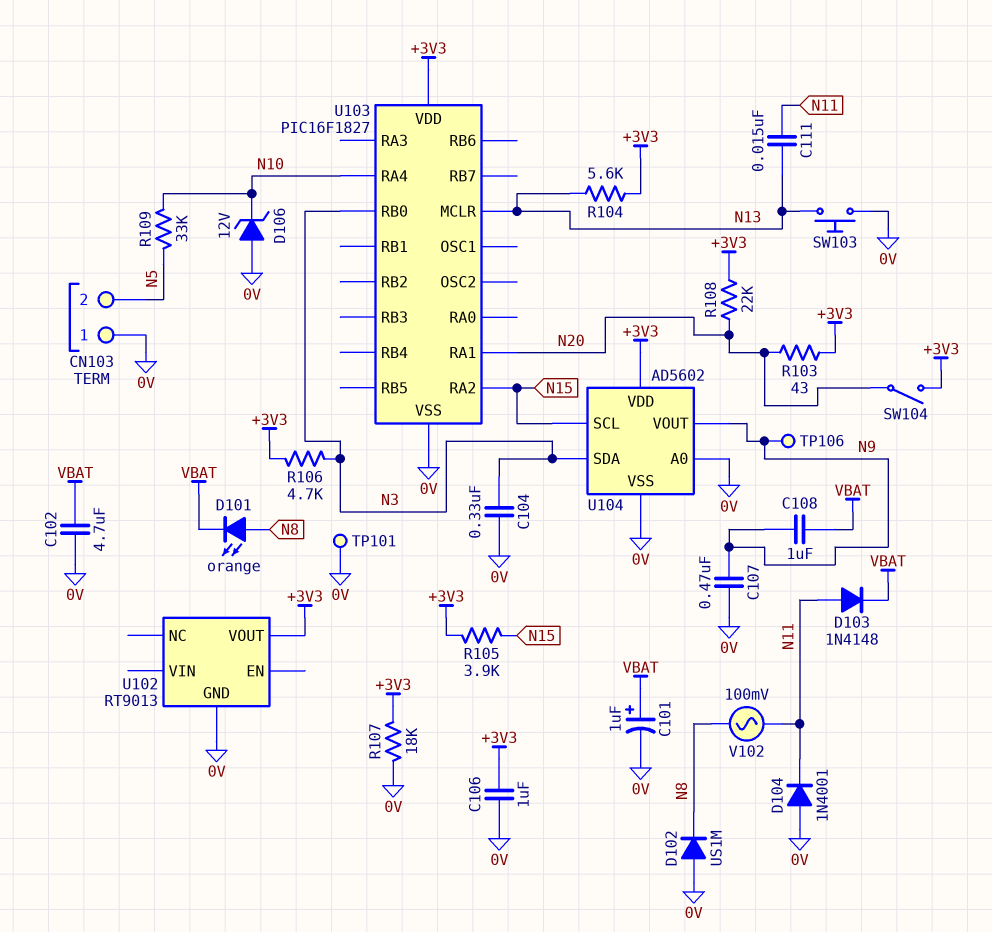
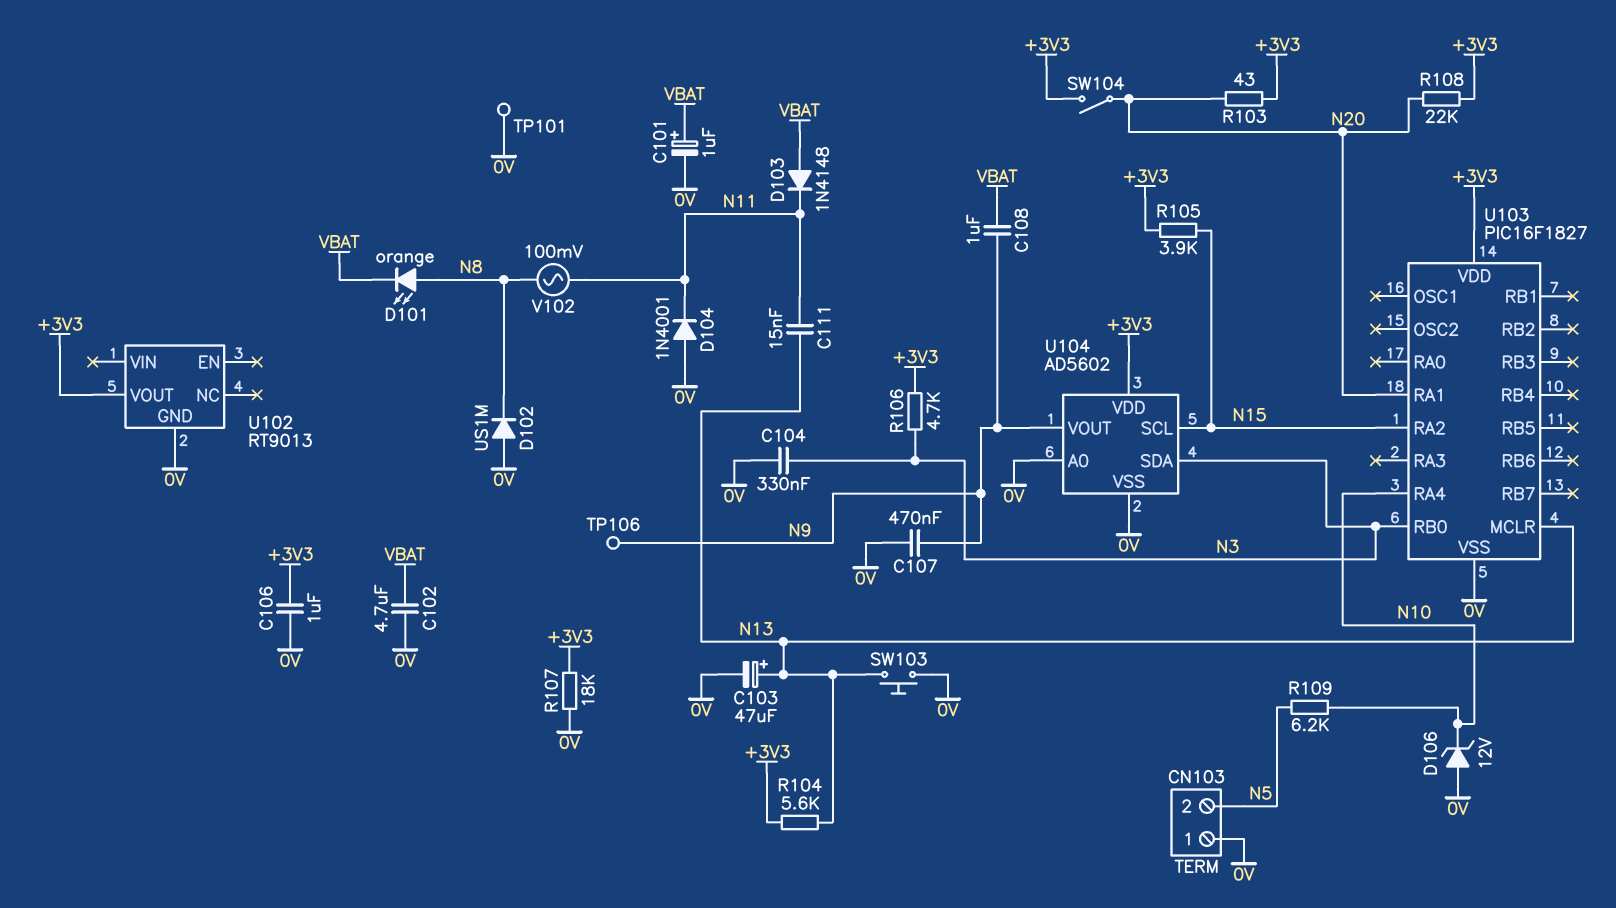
C103: none -> 47uF (plus N13, minus 0V)
D103: diode 1N4148 (A N11, K VBAT) -> diode 1N4148 (A VBAT, K N11)
R109: 33k (N5, N10) -> 6.2k (N5, N10)

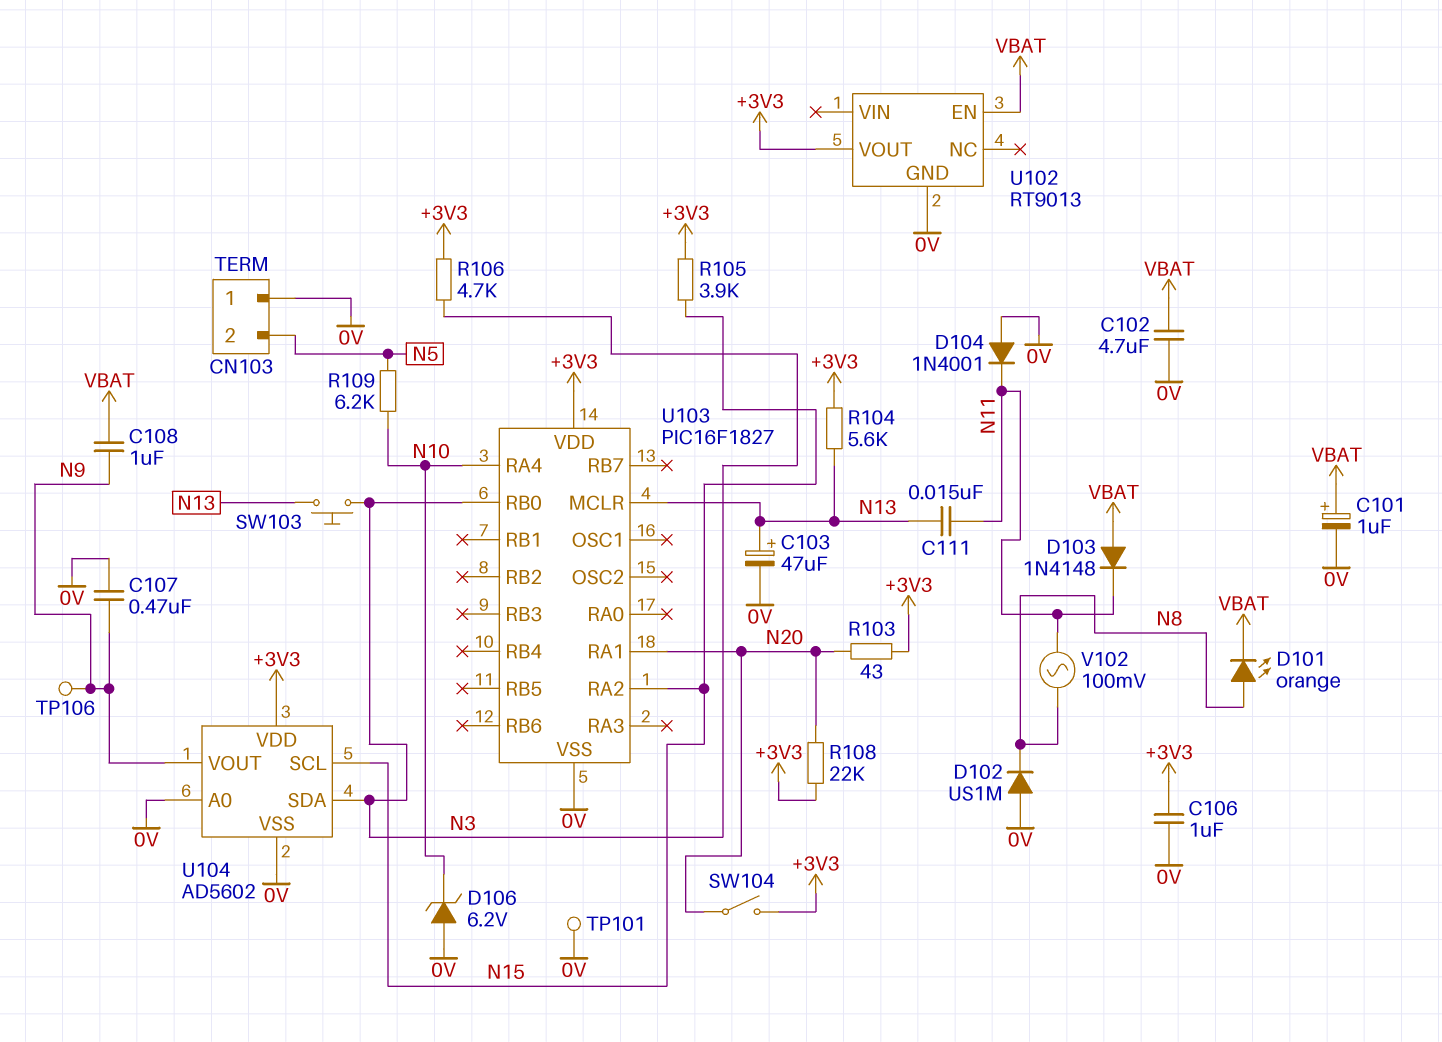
C104: 330nF (0V, N3) -> none
D106: zener 12V (A 0V, K N10) -> zener 6.2V (A 0V, K N10)
R107: 18k (+3V3, 0V) -> none
SW103: button (0V, N13) -> button (N3, N13)
U102 pin EN: none -> VBAT

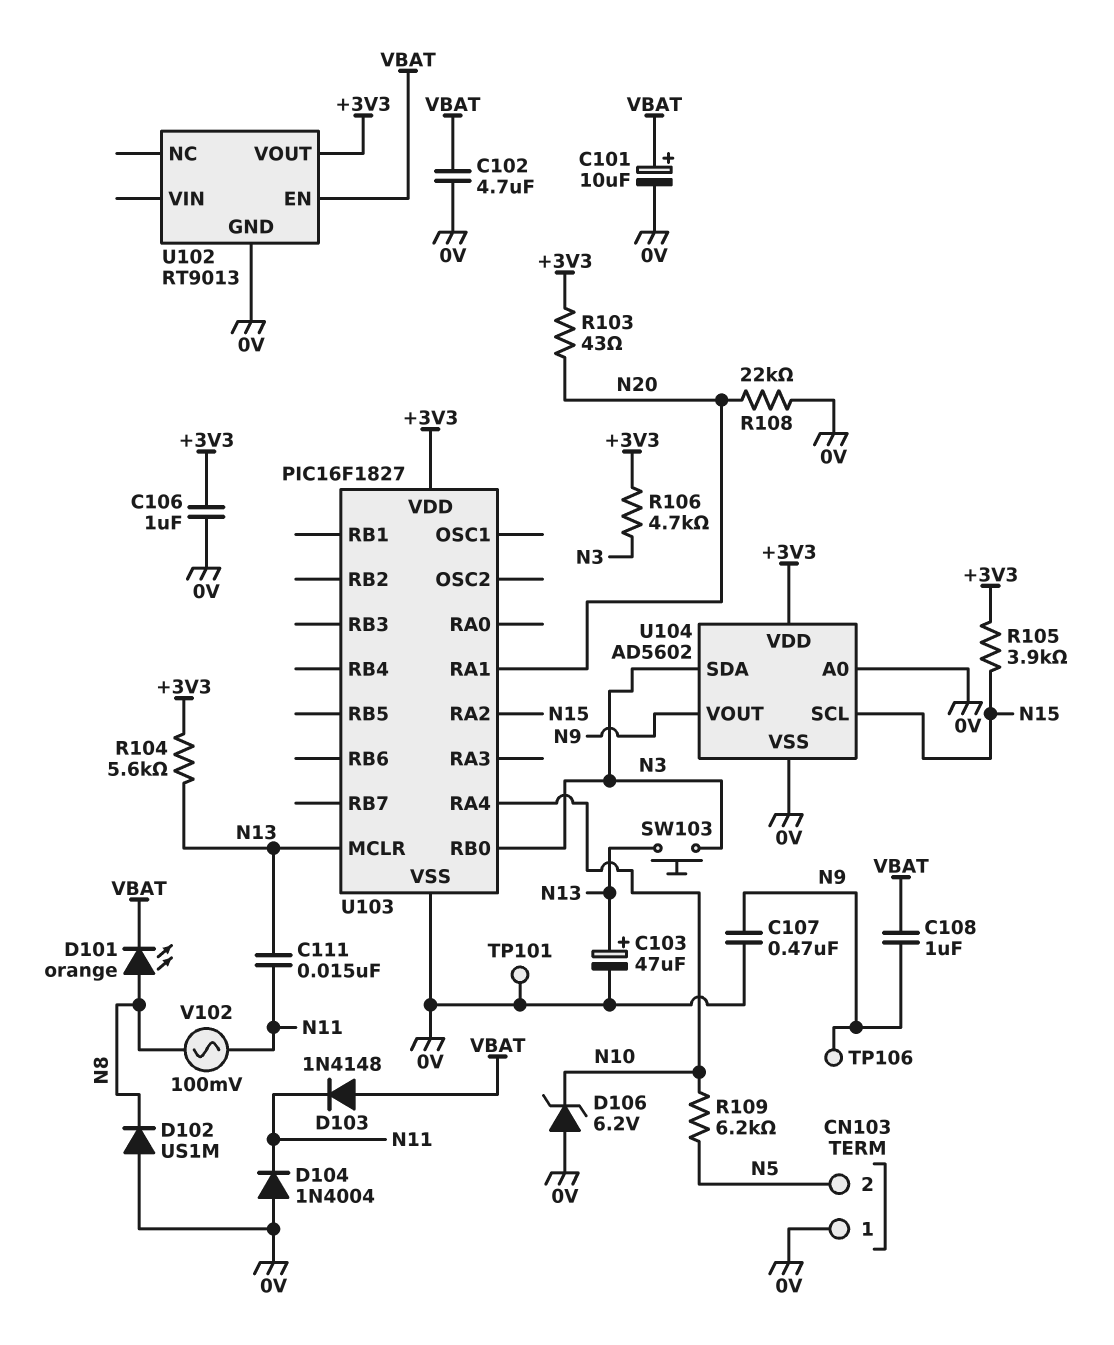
C101: 1uF (plus VBAT, minus 0V) -> 10uF (plus VBAT, minus 0V)
D104: diode 1N4001 (A 0V, K N11) -> diode 1N4004 (A 0V, K N11)
R108: 22k (+3V3, N20) -> 22k (0V, N20)
SW104: switch (+3V3, N20) -> none

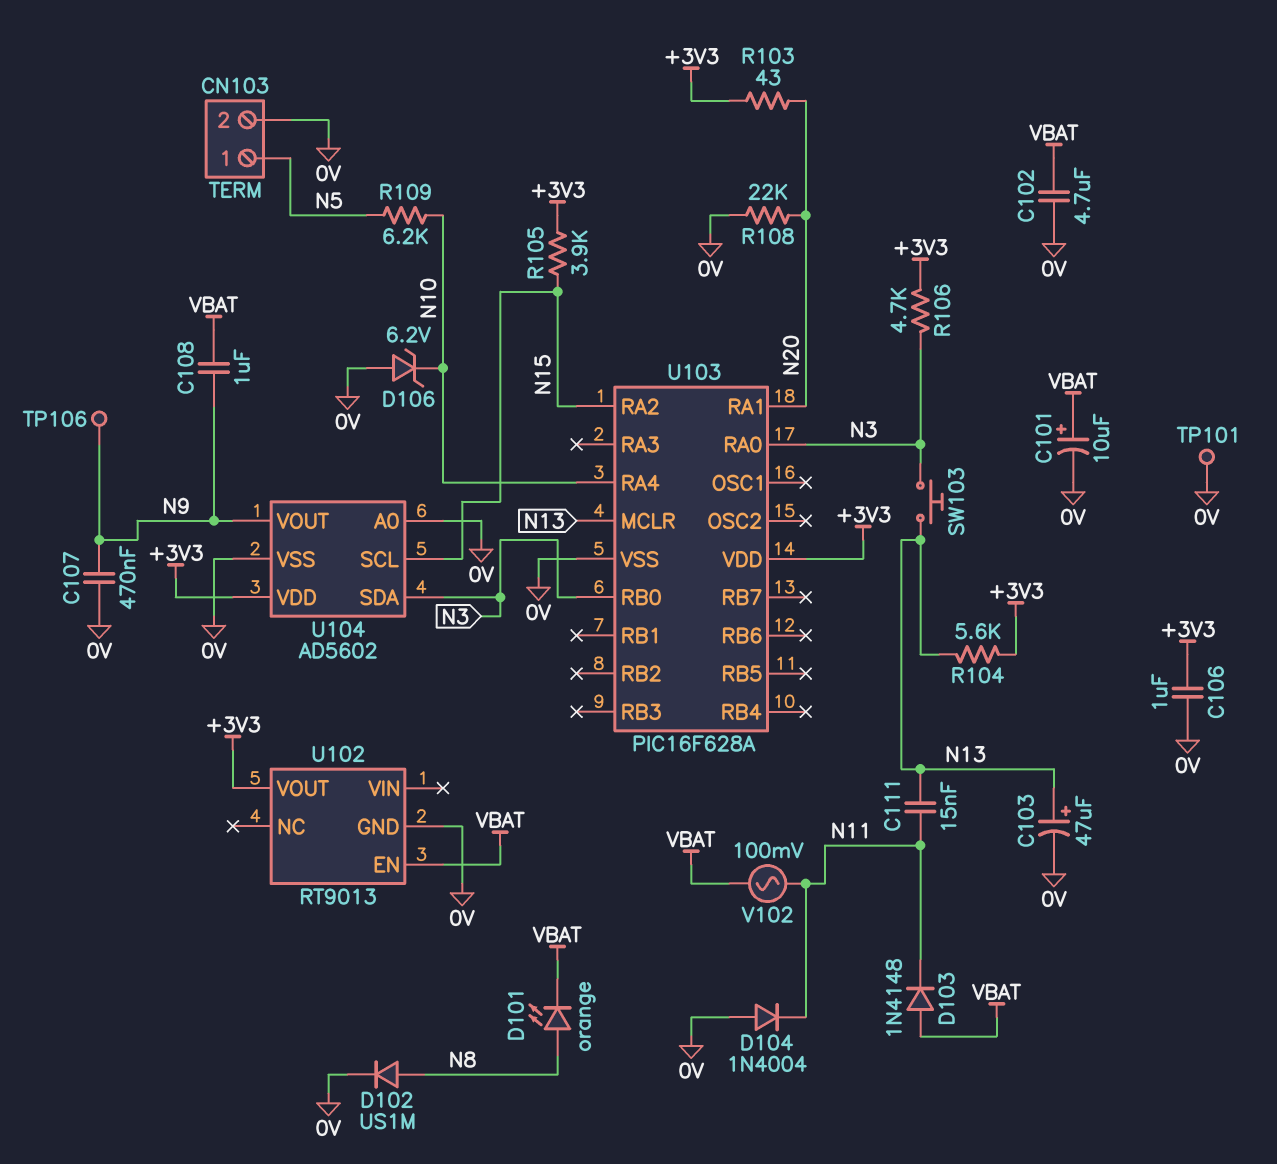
CN103 pin 1: 0V -> N5
CN103 pin 2: N5 -> 0V
D102: diode US1M (A 0V, K N8) -> diode US1M (A N8, K 0V)
U103: PIC16F1827 -> PIC16F628A
U103 pin RA0: none -> N3
V102: AC 100mV (N8, N11) -> AC 100mV (N11, VBAT)

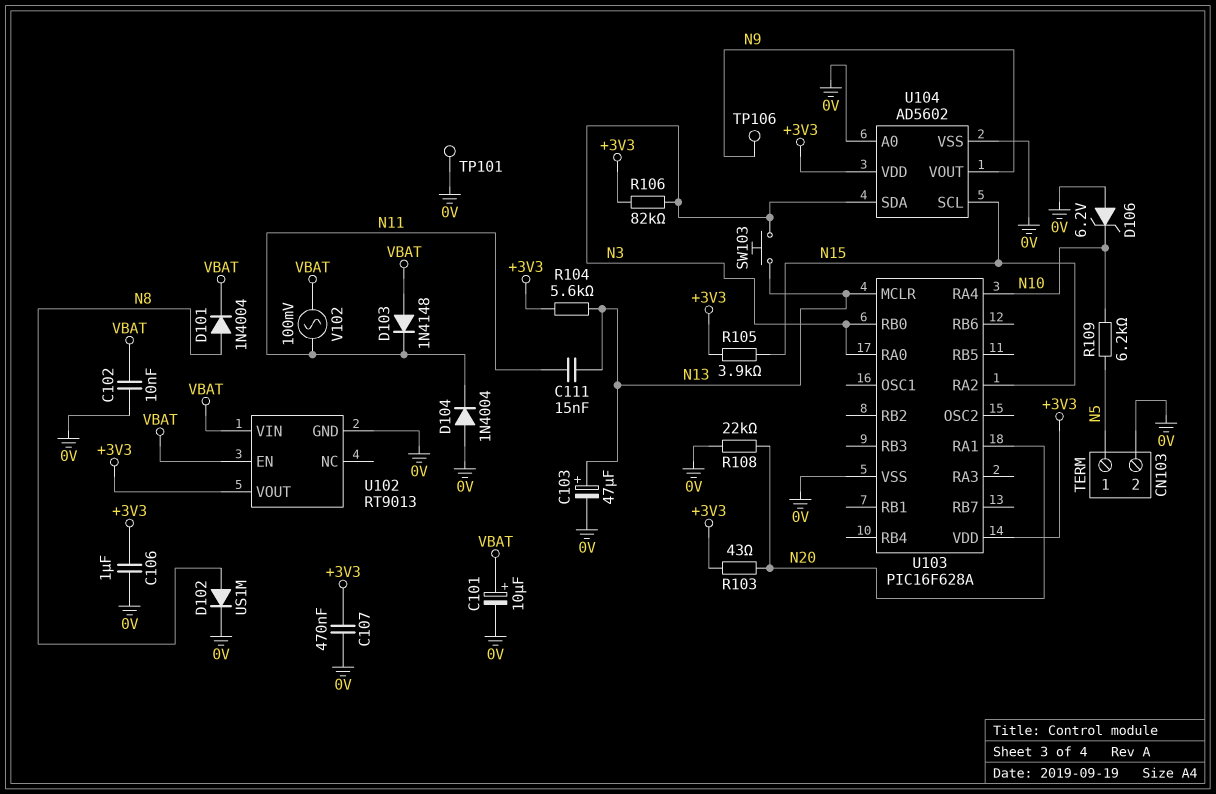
C102: 4.7uF (0V, VBAT) -> 10nF (0V, VBAT)
C107: 470nF (0V, N9) -> 470nF (+3V3, 0V)
C108: 1uF (N9, VBAT) -> none
D101: LED orange (A N8, K VBAT) -> diode 1N4004 (A N8, K VBAT)
R106: 4.7k (+3V3, N3) -> 82k (+3V3, N3)
U102 pin VIN: none -> VBAT

